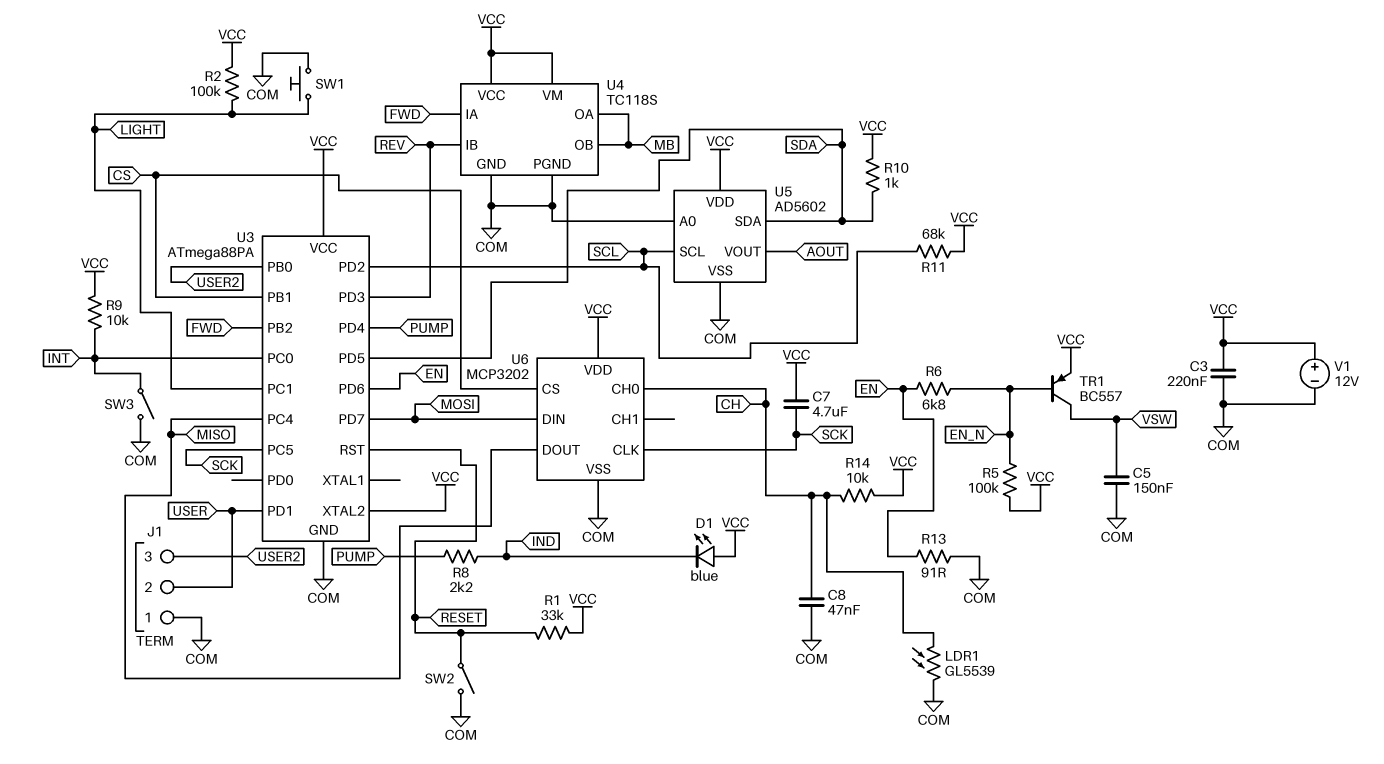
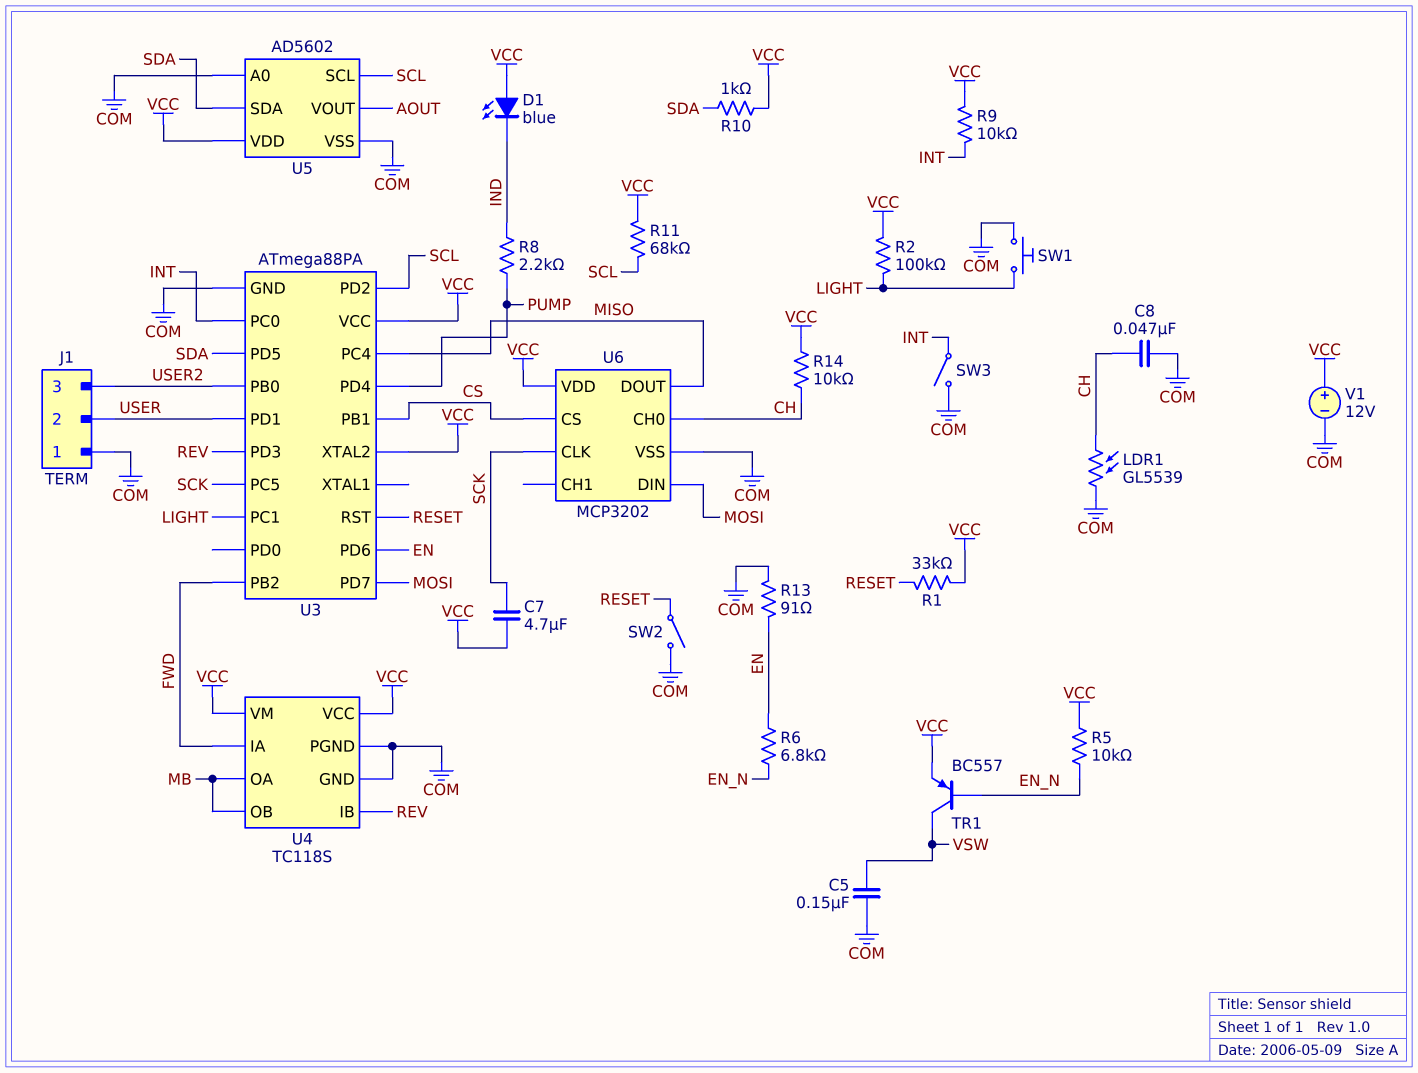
C3: 220nF (COM, VCC) -> none
R5: 100k (EN_N, VCC) -> 10k (EN_N, VCC)

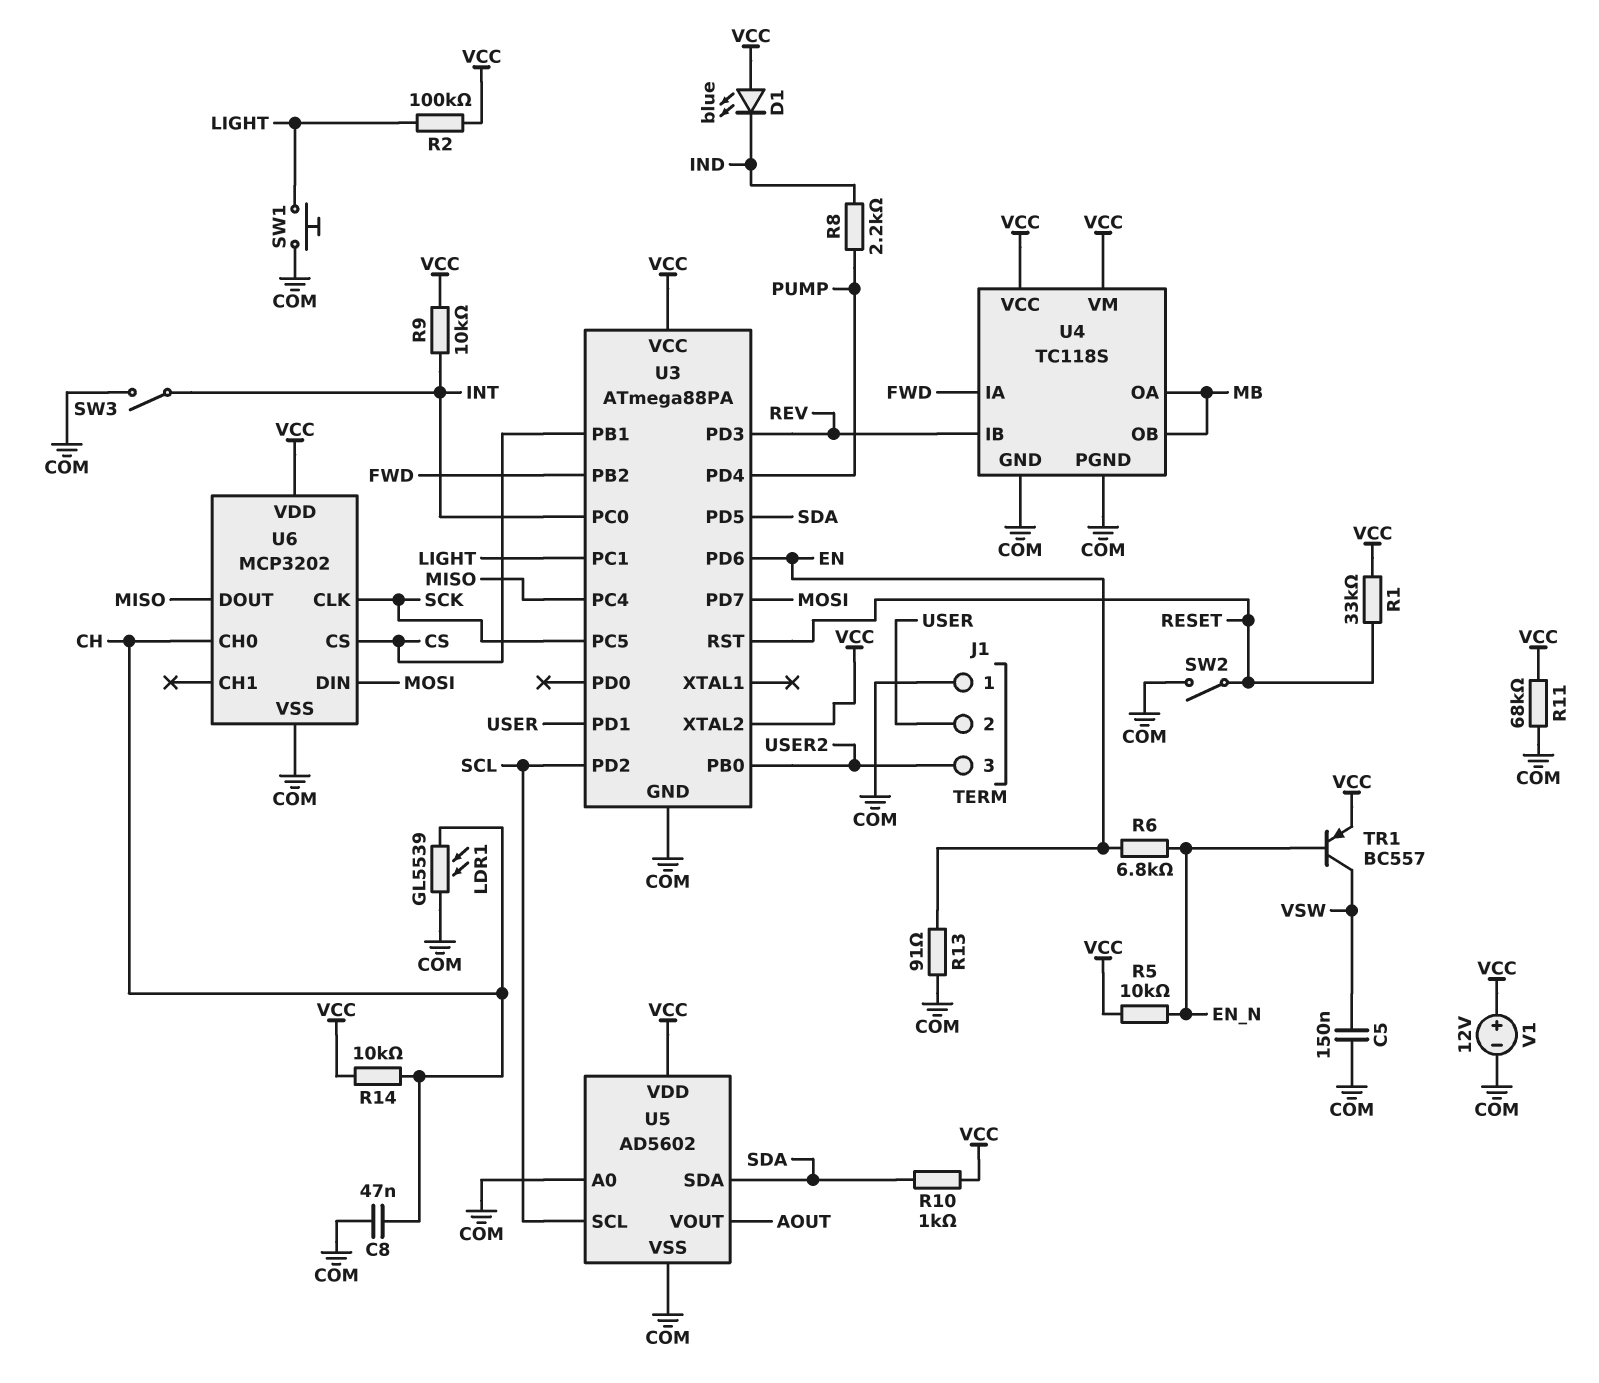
C7: 4.7uF (SCK, VCC) -> none
R11: 68k (SCL, VCC) -> 68k (COM, VCC)

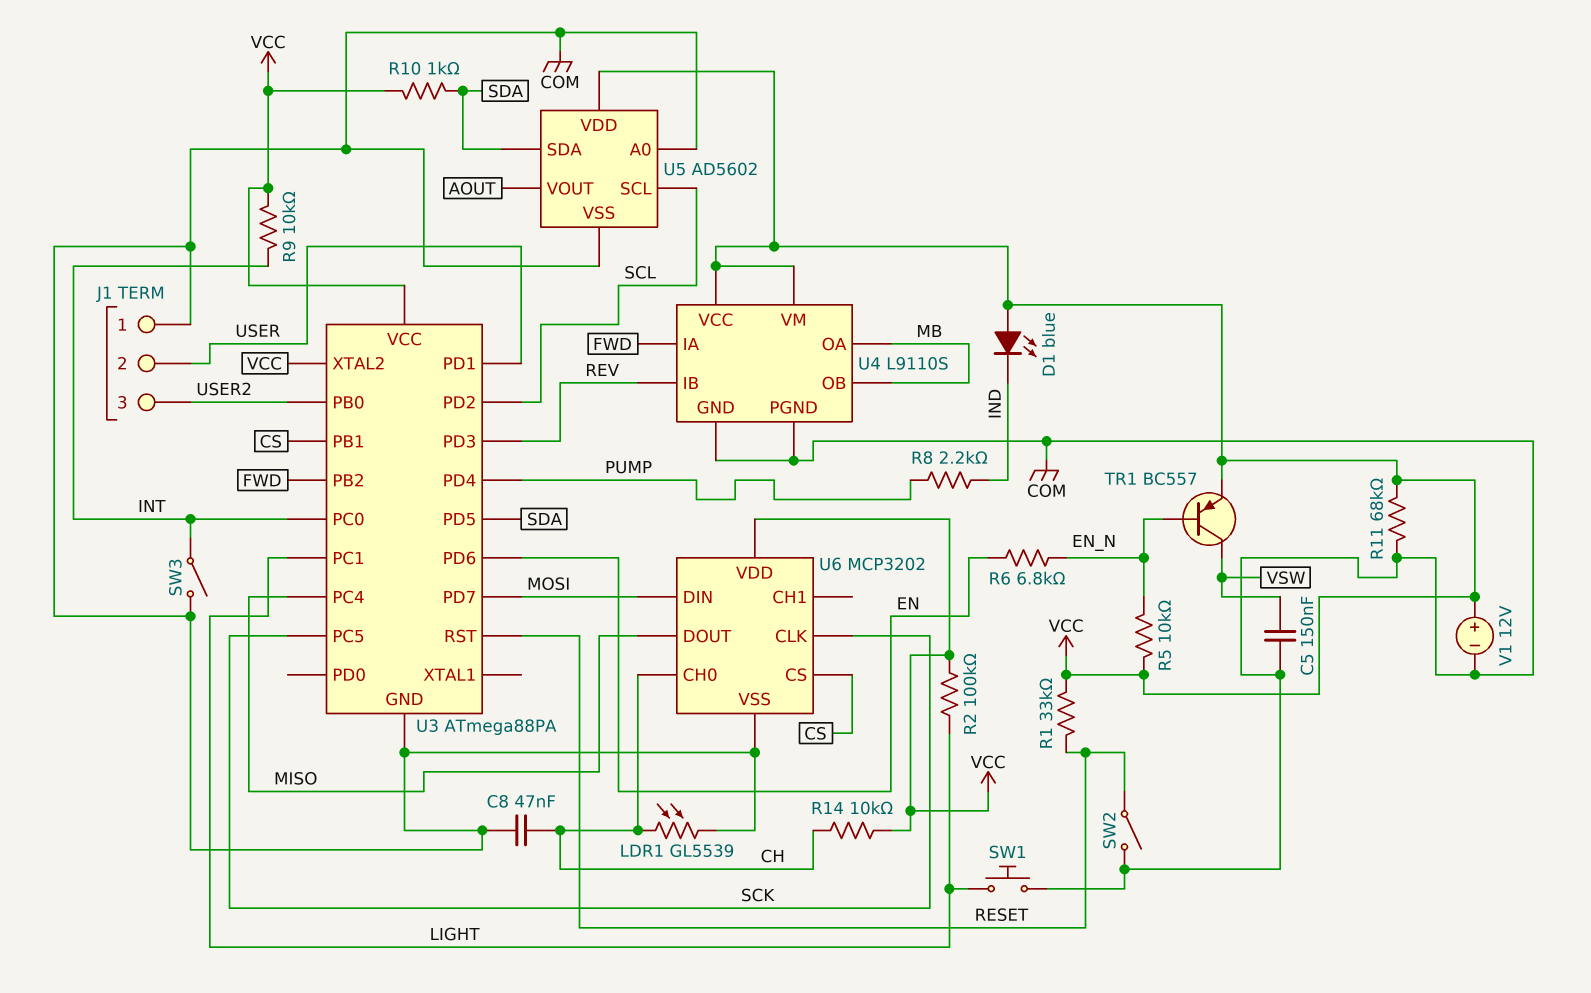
R13: 91 (COM, EN) -> none
U4: TC118S -> L9110S

